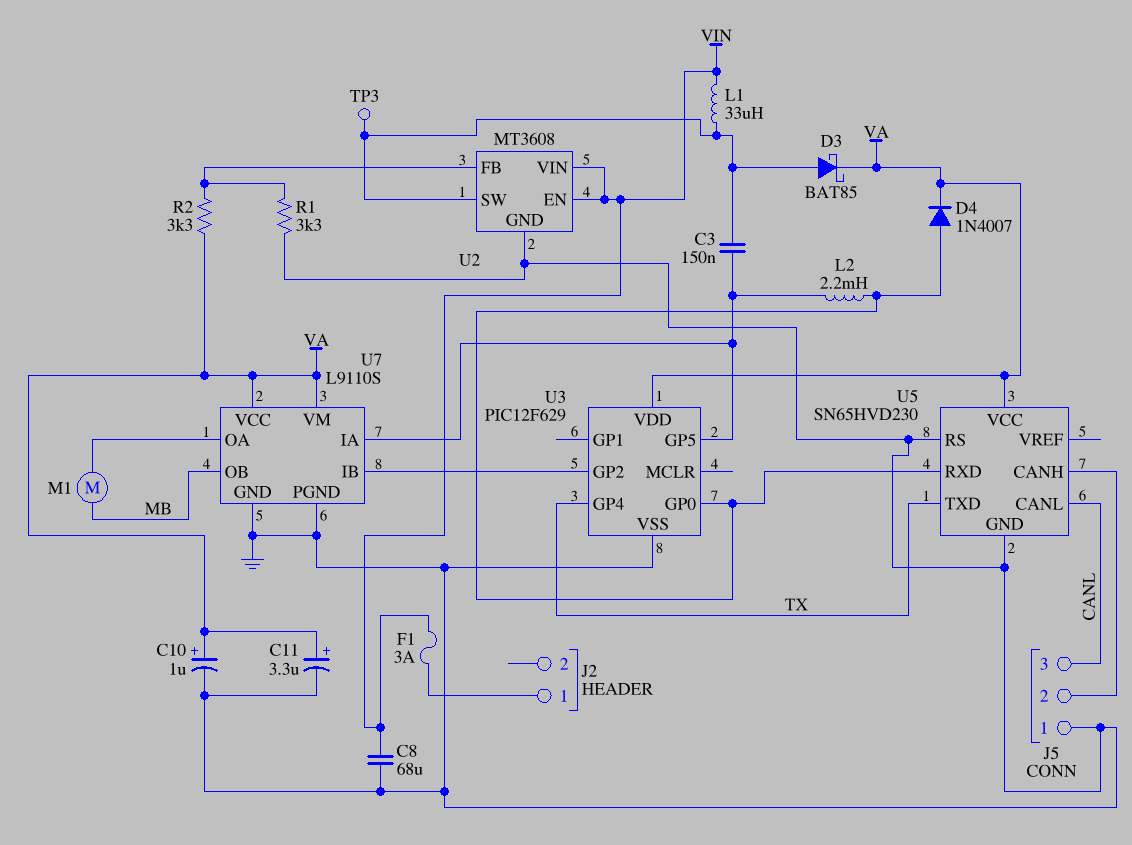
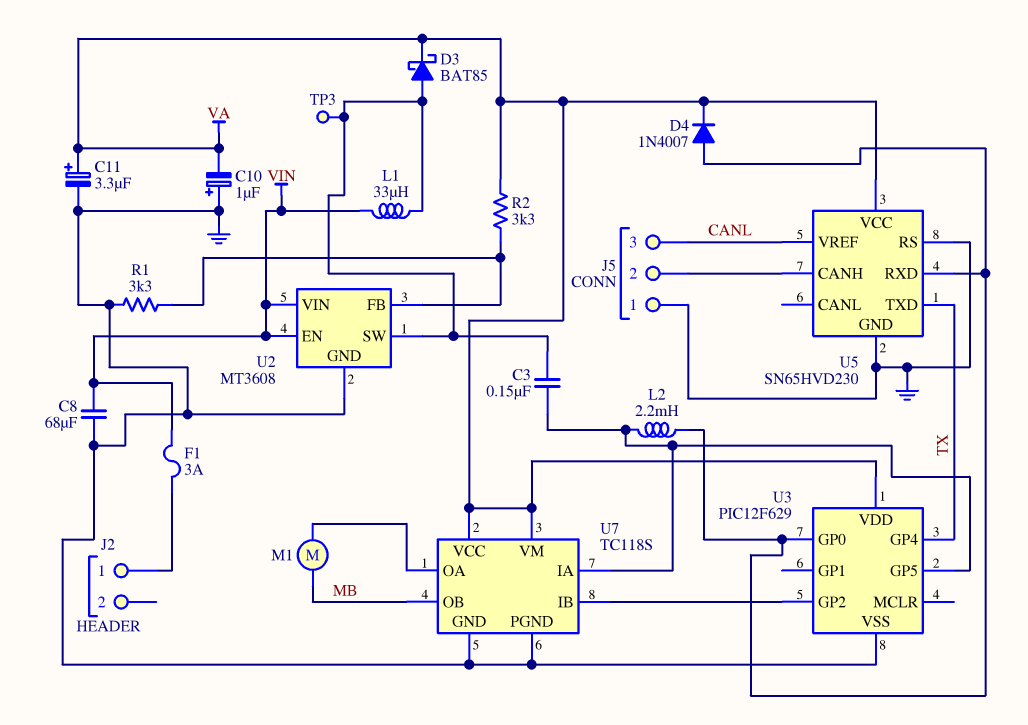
C10: 1uF (plus VA, minus GND) -> 1uF (plus GND, minus VA)
U5 pin CANL: CANL -> none
U5 pin VREF: none -> CANL
U7: L9110S -> TC118S

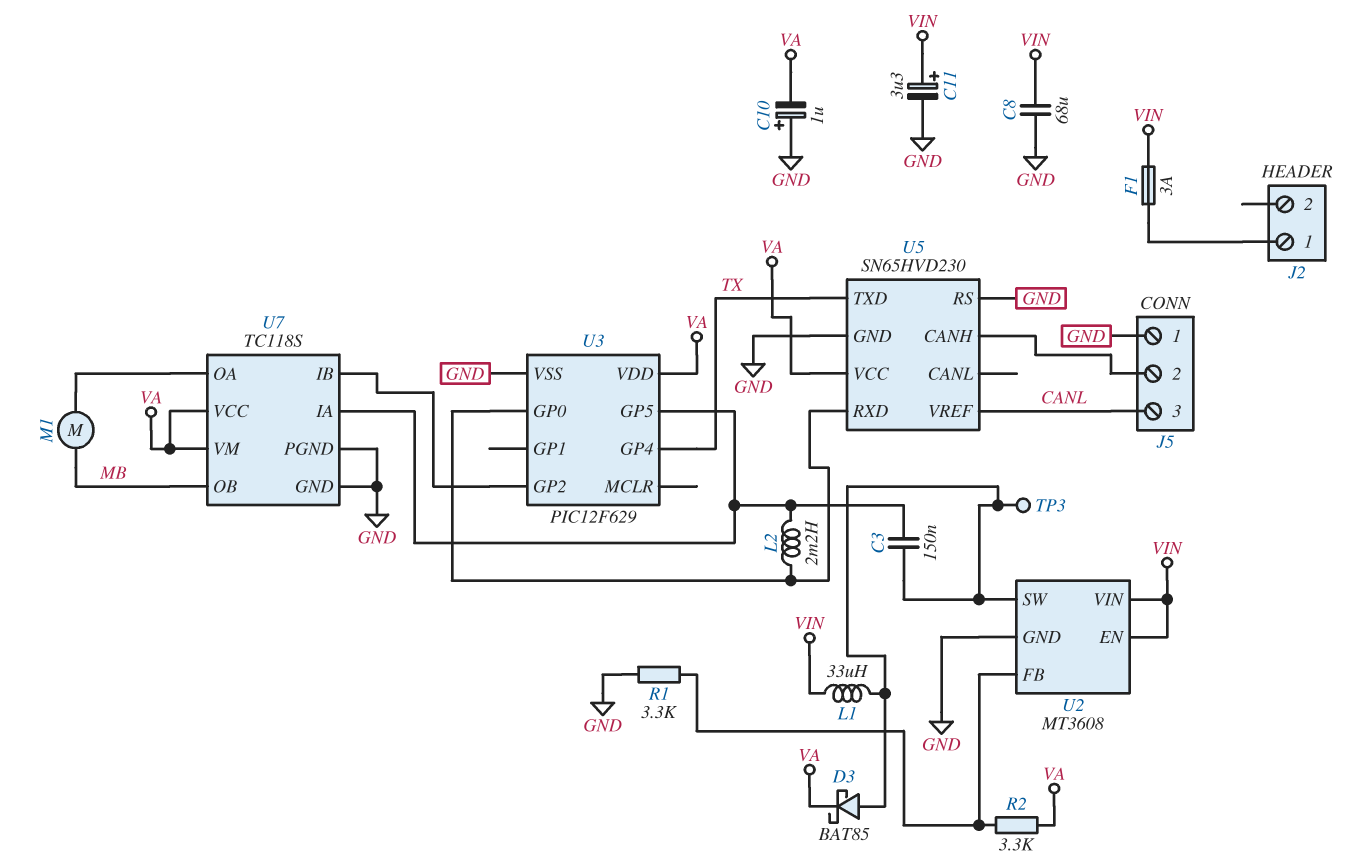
C11: 3.3uF (plus VA, minus GND) -> 3.3uF (plus VIN, minus GND)
D4: diode 1N4007 (A U3/GP0, K VA) -> none

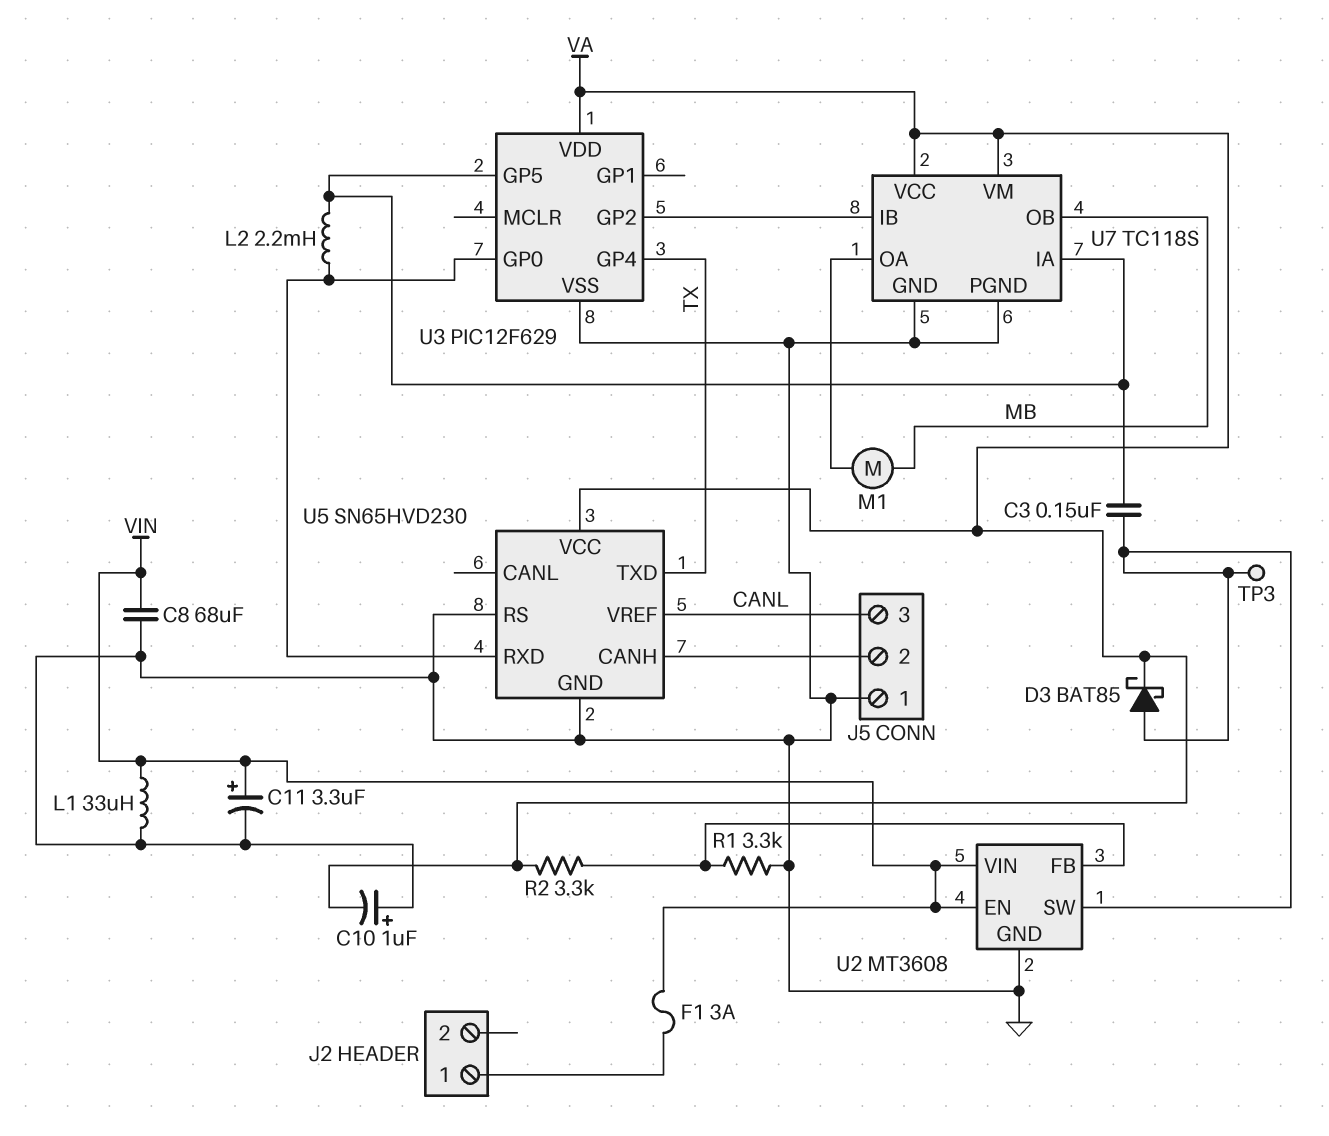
L1: 33uH (U2/SW, VIN) -> 33uH (GND, VIN)

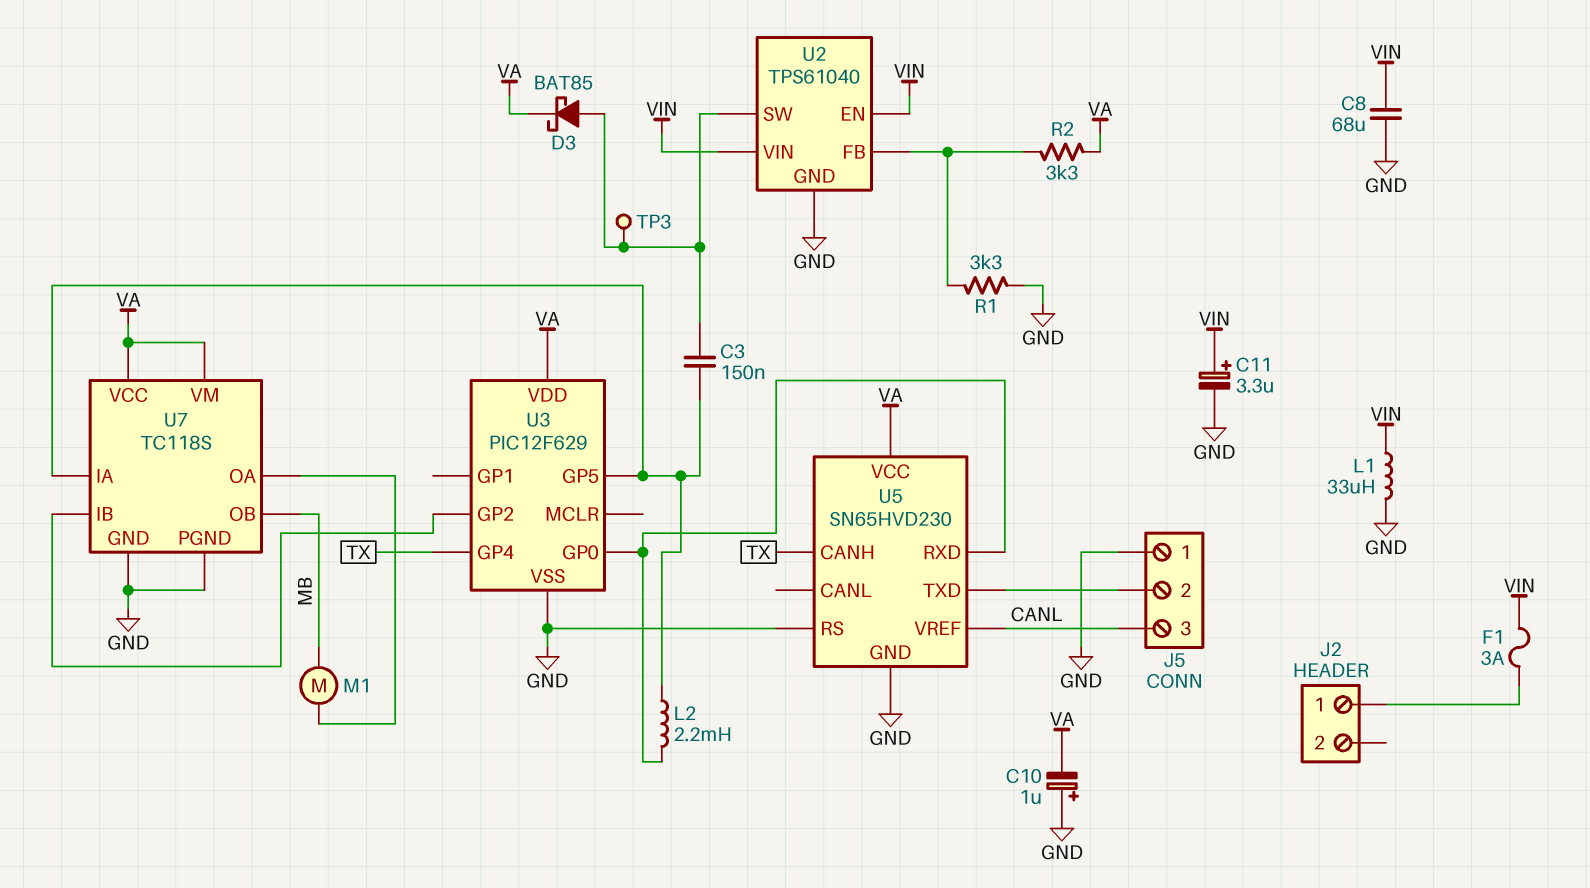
U2: MT3608 -> TPS61040
U5 pin CANH: J5/2 -> TX
U5 pin TXD: TX -> J5/2

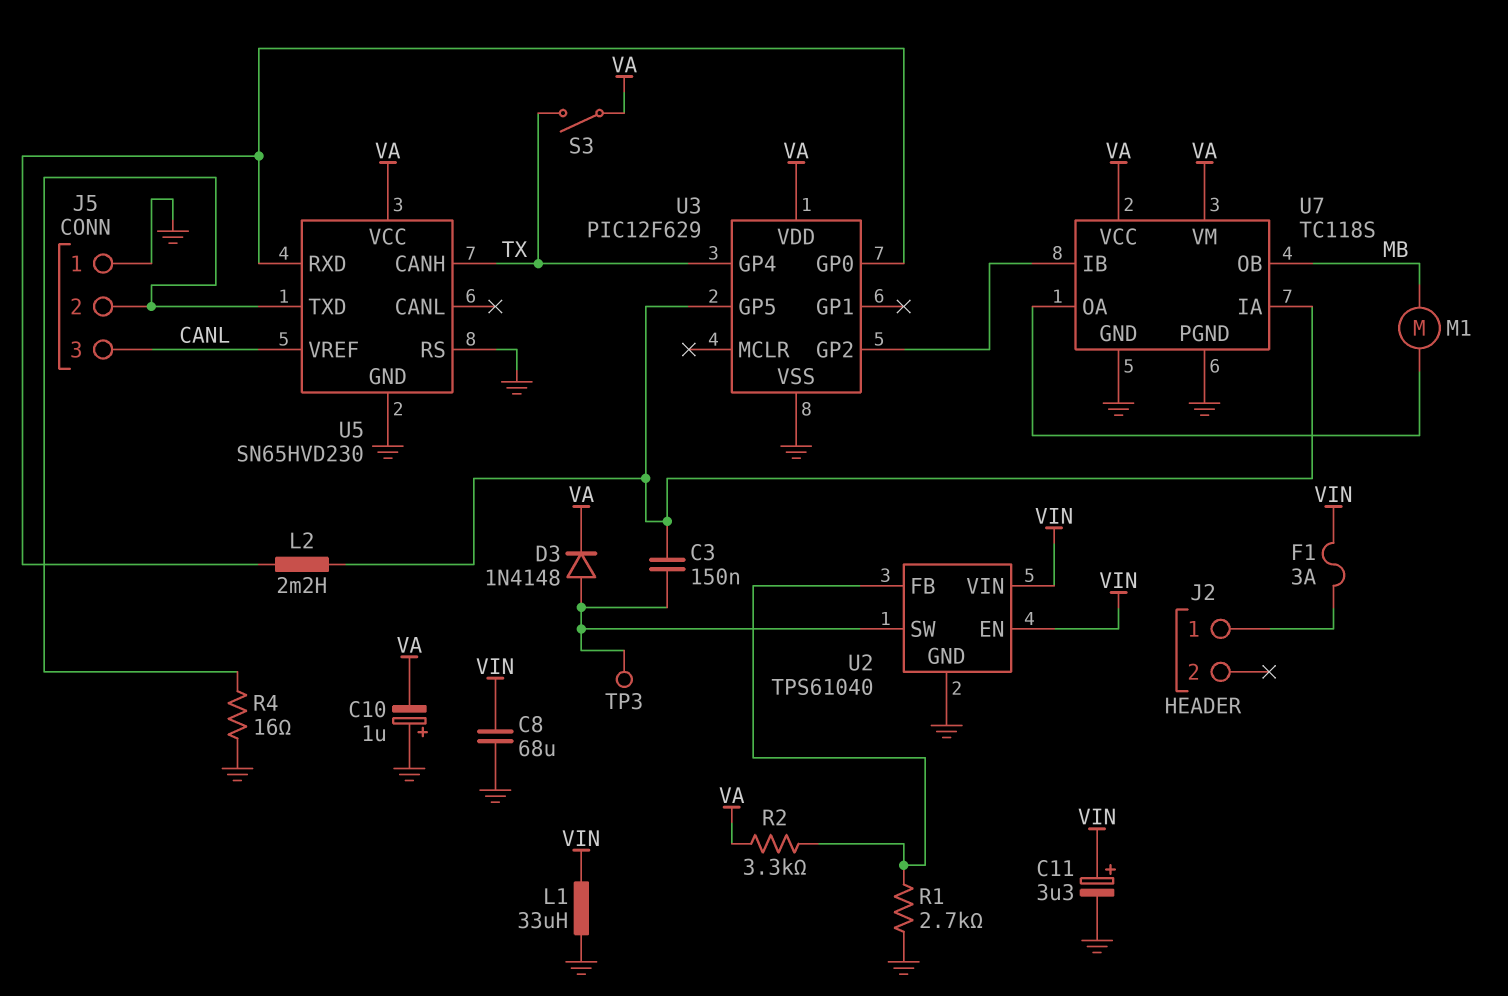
D3: schottky BAT85 (A U2/SW, K VA) -> diode 1N4148 (A U2/SW, K VA)
R1: 3.3k (GND, U2/FB) -> 2.7k (GND, U2/FB)
R4: none -> 16 (GND, J5/2)
S3: none -> switch (TX, VA)

